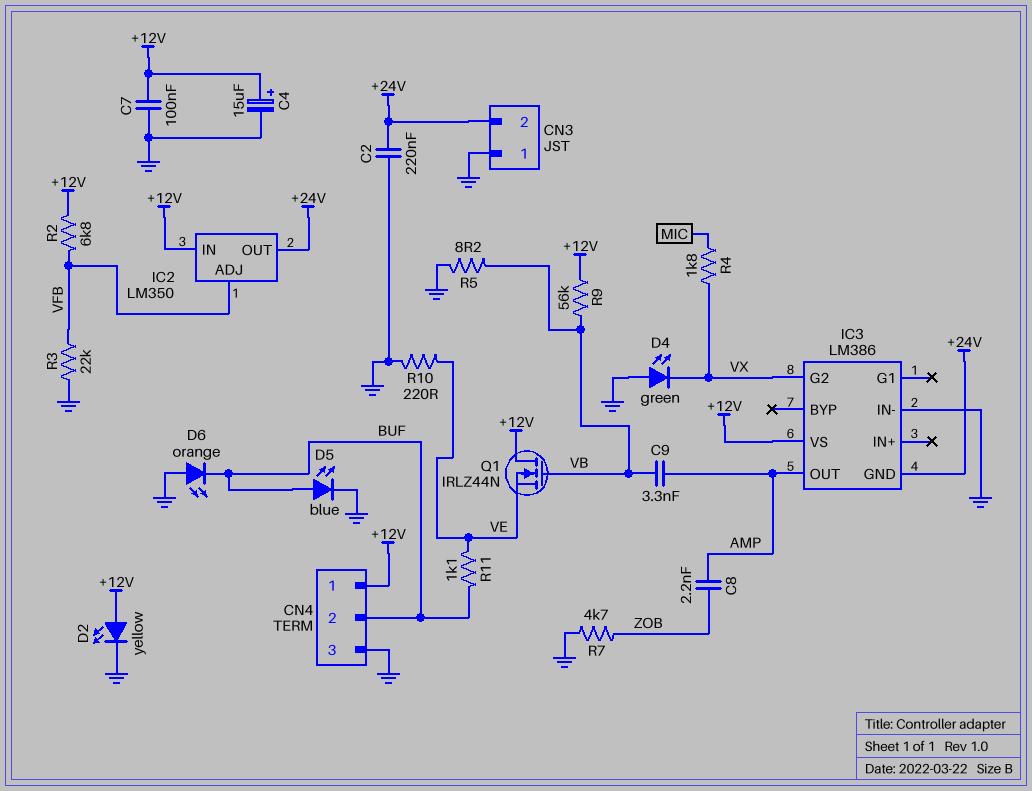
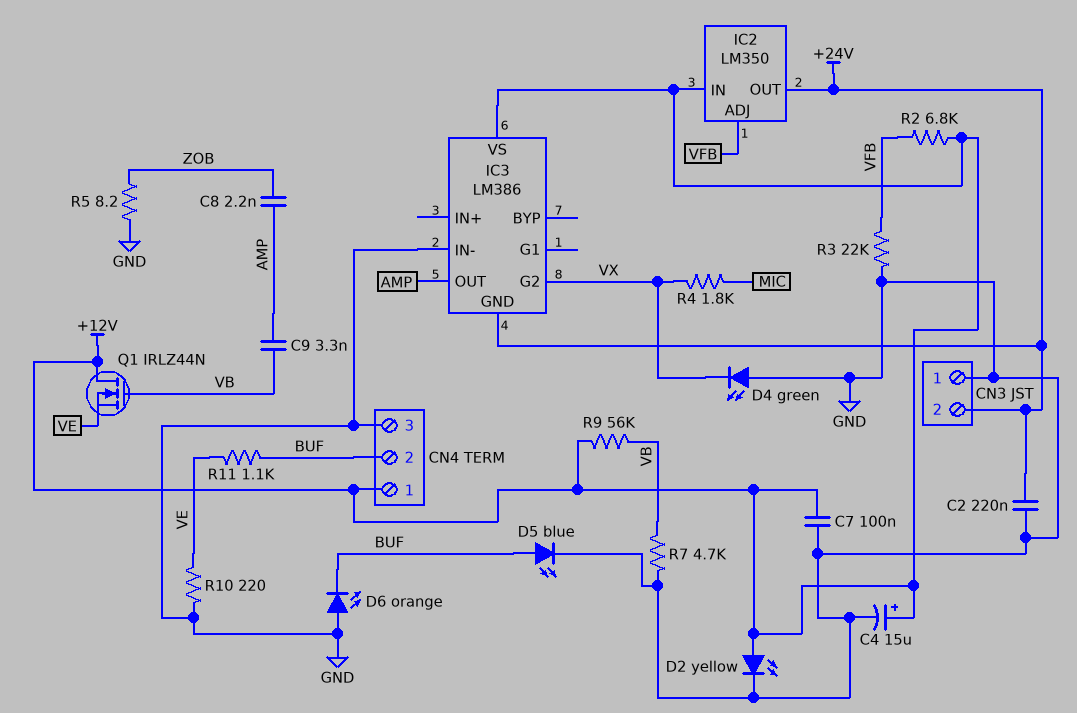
R5: 8.2 (GND, VB) -> 8.2 (GND, ZOB)
R7: 4.7k (GND, ZOB) -> 4.7k (GND, VB)

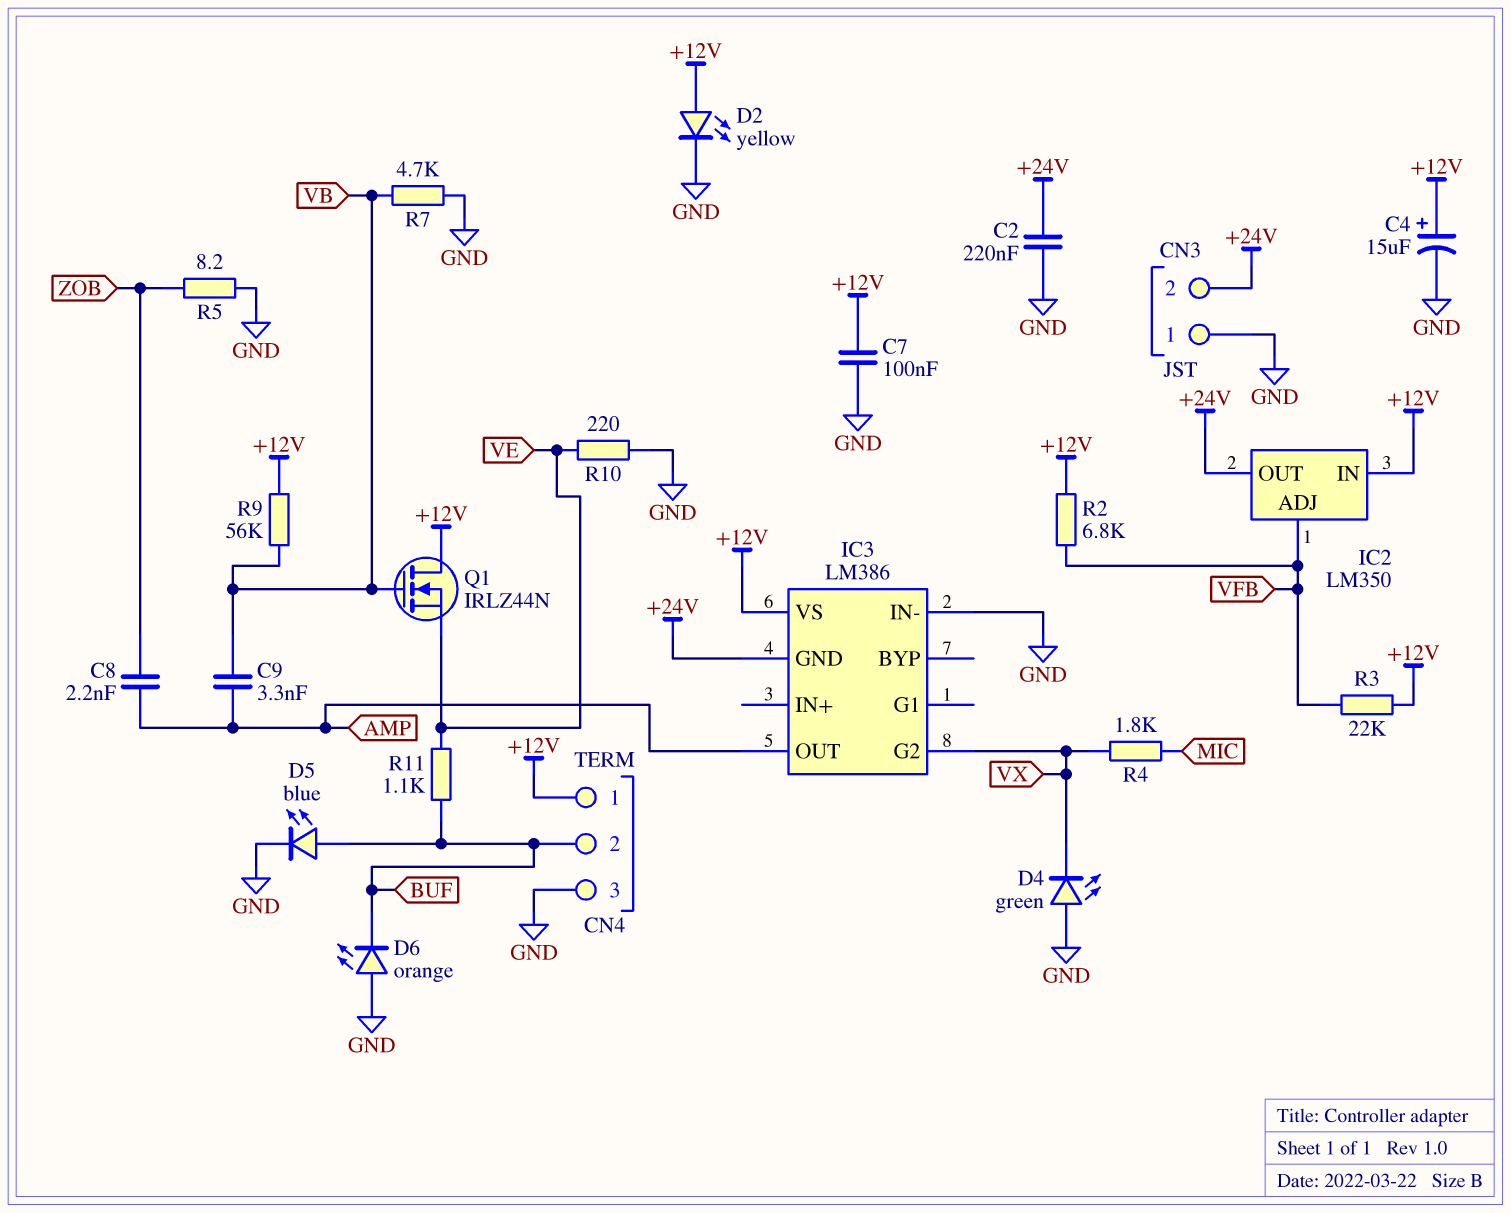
R3: 22k (GND, VFB) -> 22k (+12V, VFB)

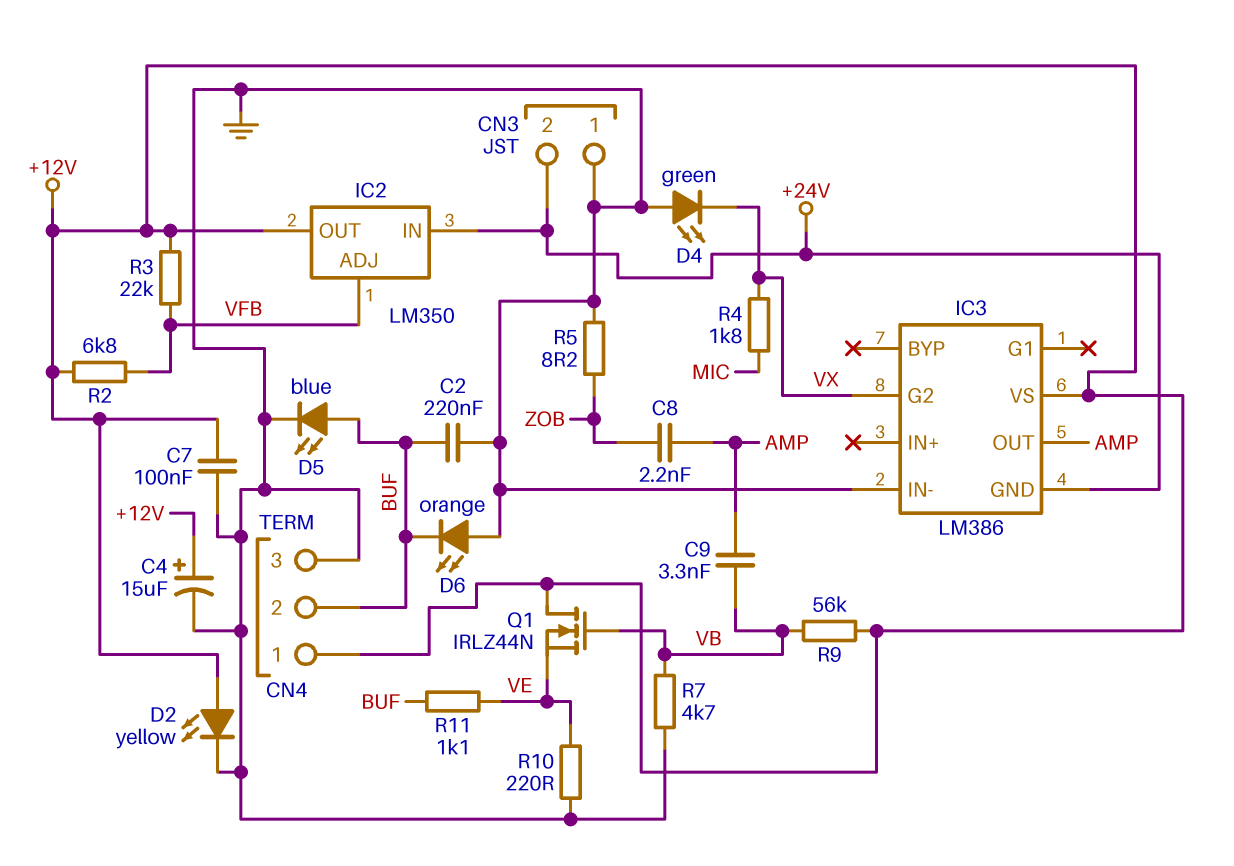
C2: 220nF (+24V, GND) -> 220nF (BUF, GND)
IC2 pin IN: +12V -> +24V
IC2 pin OUT: +24V -> +12V

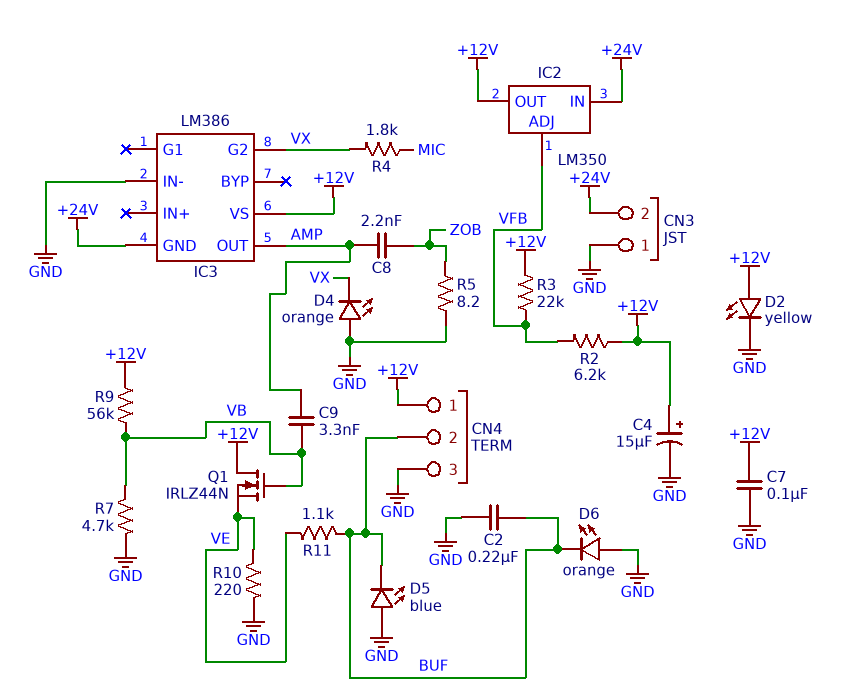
D4: LED green (A GND, K VX) -> LED orange (A GND, K VX)
D5: LED blue (A BUF, K GND) -> LED blue (A GND, K BUF)
R2: 6.8k (+12V, VFB) -> 6.2k (+12V, VFB)

